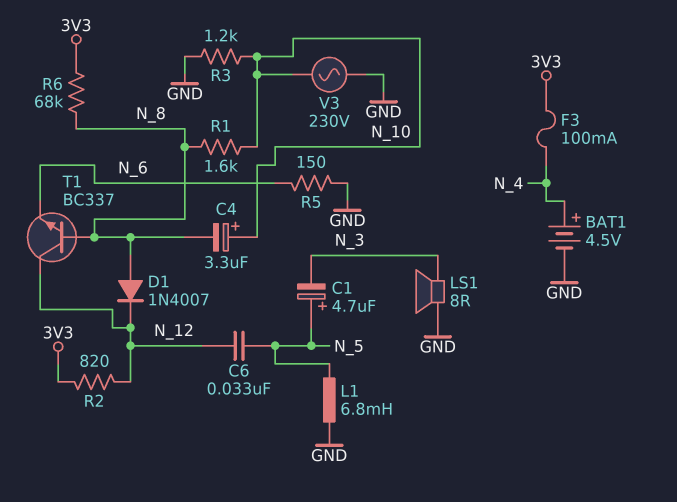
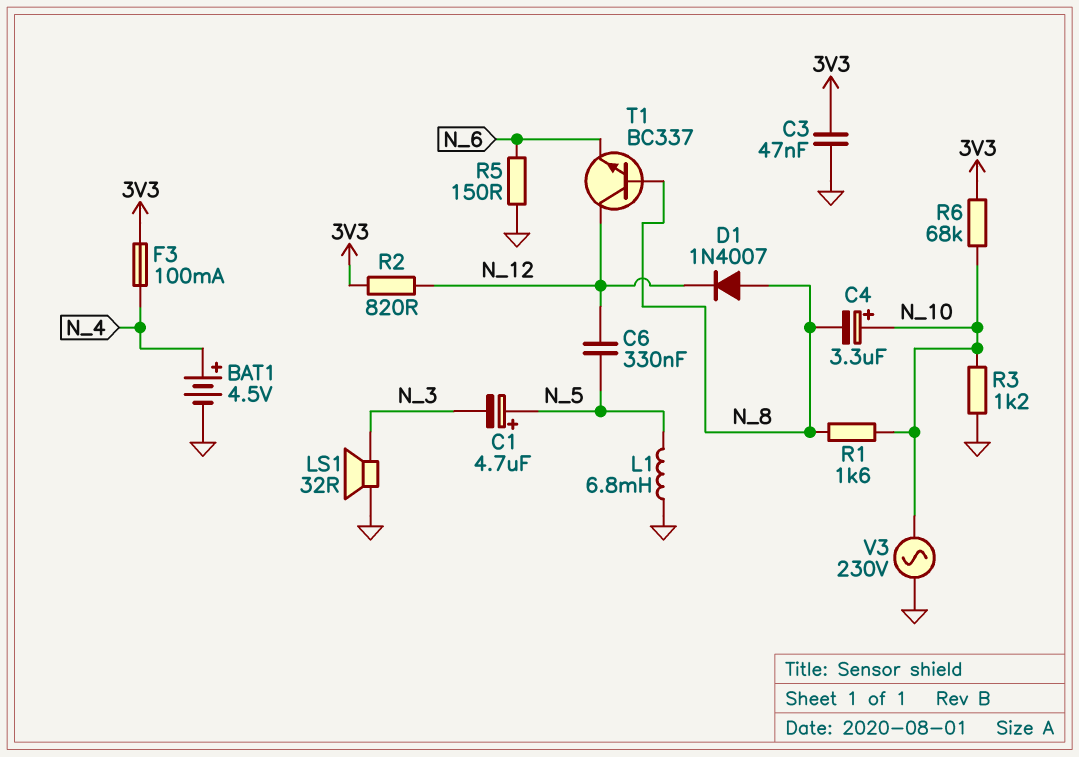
C3: none -> 47nF (3V3, GND)
C6: 33nF (N_5, N_12) -> 330nF (N_5, N_12)
LS1: speaker 8R (GND, N_3) -> speaker 32R (GND, N_3)
R6: 68k (3V3, N_8) -> 68k (3V3, N_10)

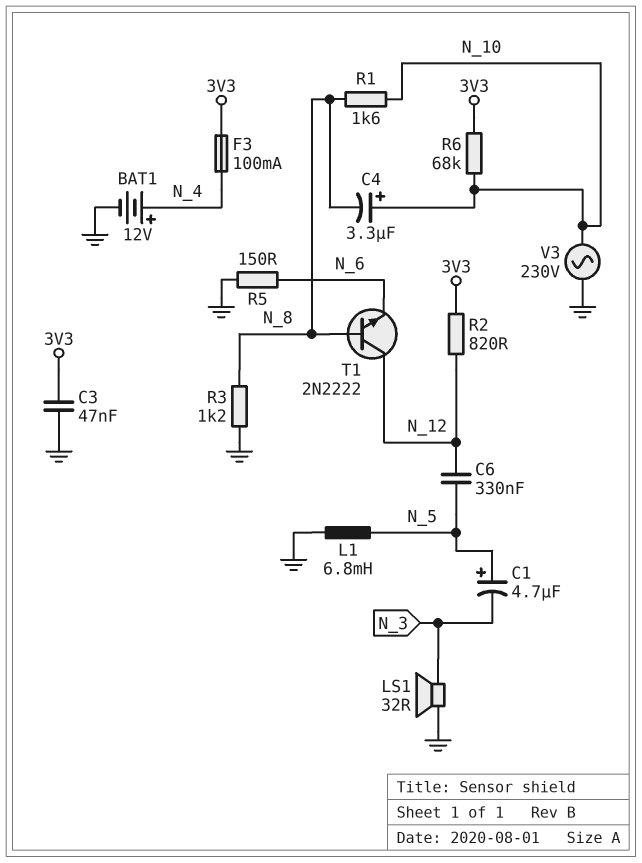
BAT1: 4.5V (plus N_4, minus GND) -> 12V (plus N_4, minus GND)
D1: diode 1N4007 (A N_8, K N_12) -> none
R3: 1.2k (GND, N_10) -> 1.2k (GND, N_8)
T1: NPN BC337 (B N_8, C N_12, E N_6) -> NPN 2N2222 (B N_8, C N_12, E N_6)

